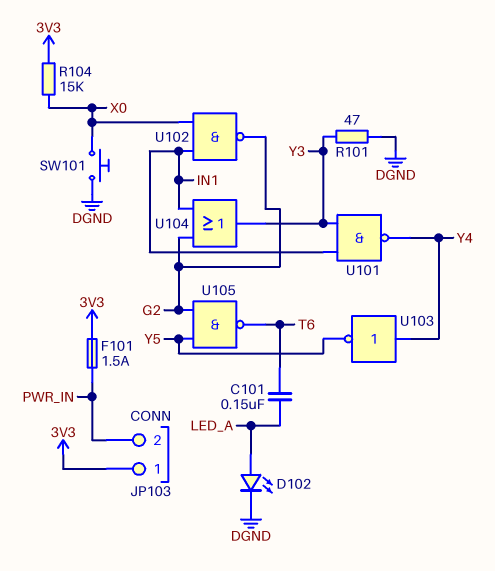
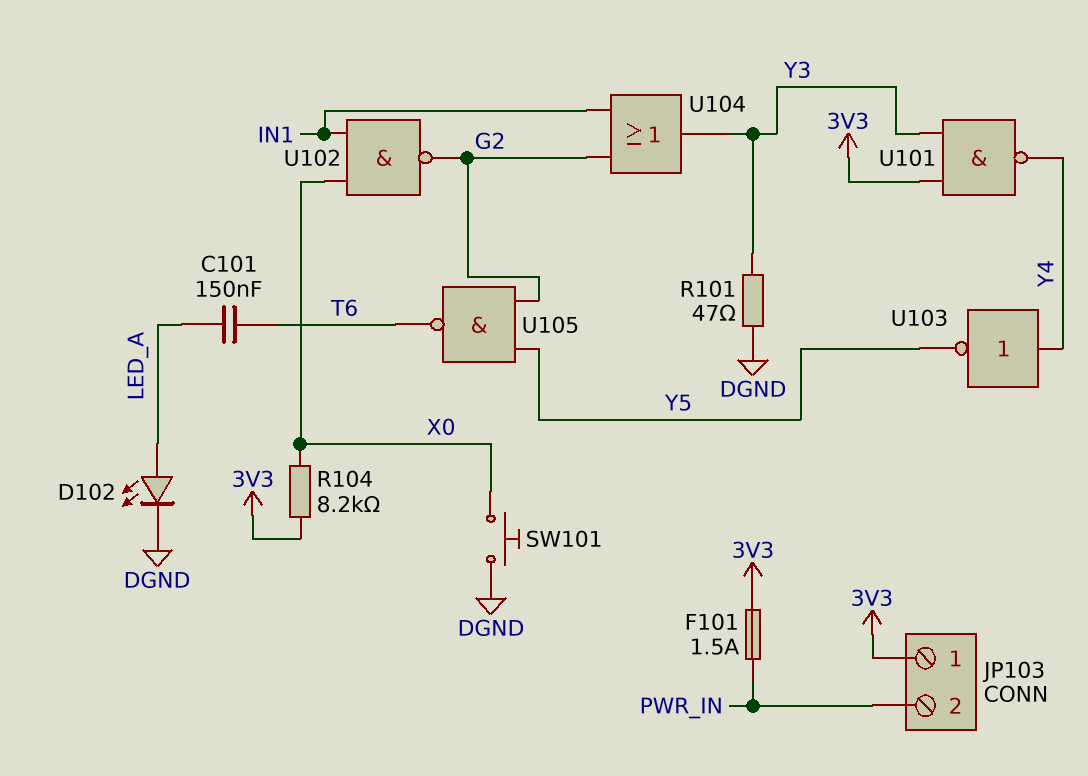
R104: 15k (3V3, X0) -> 8.2k (3V3, X0)
U101: NAND (in IN1, in Y3, out Y4) -> NAND (in 3V3, in Y3, out Y4)

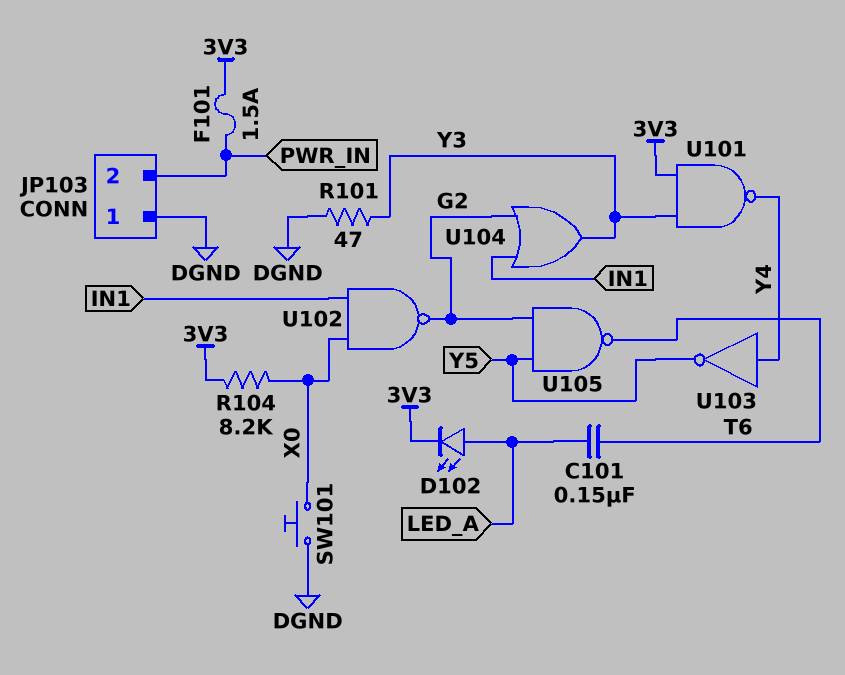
D102: LED (A LED_A, K DGND) -> LED (A LED_A, K 3V3)
JP103 pin 1: 3V3 -> DGND

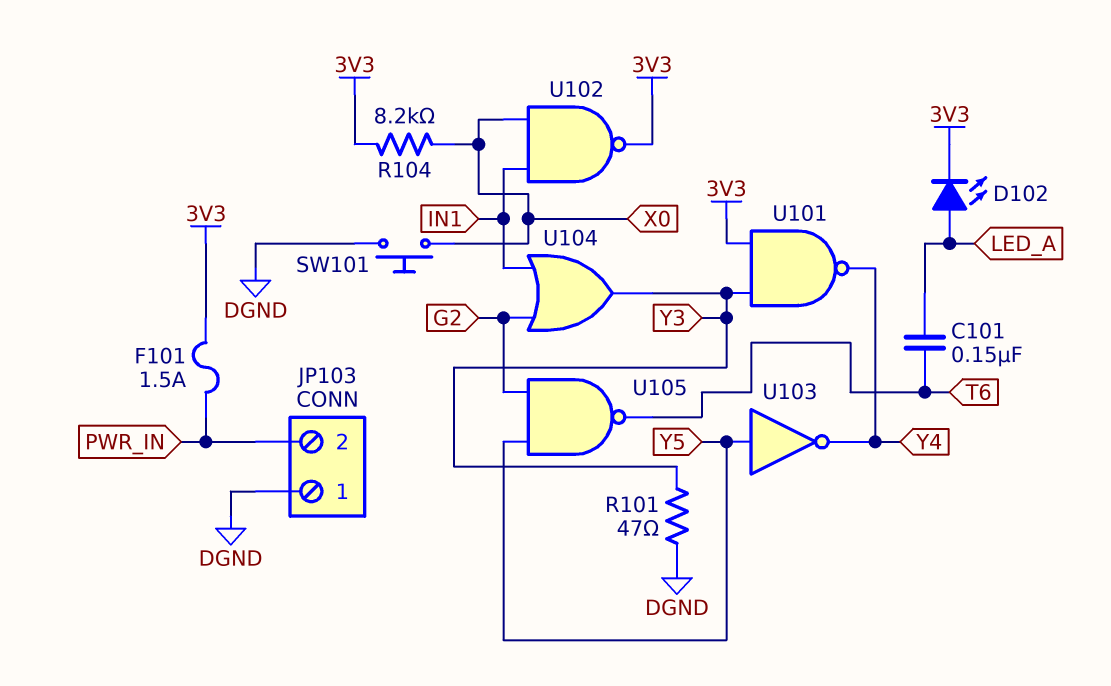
U102: NAND (in IN1, in X0, out G2) -> NAND (in IN1, in X0, out 3V3)
U103: NOT (in Y4, out Y5) -> NOT (in Y5, out Y4)

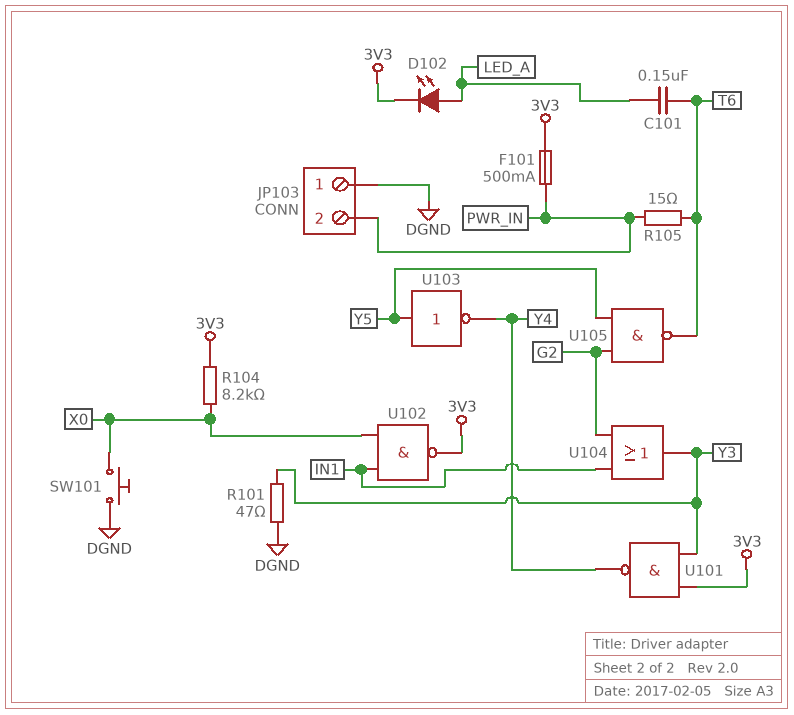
F101: 1.5A (3V3, PWR_IN) -> 500mA (3V3, PWR_IN)
R105: none -> 15 (PWR_IN, T6)

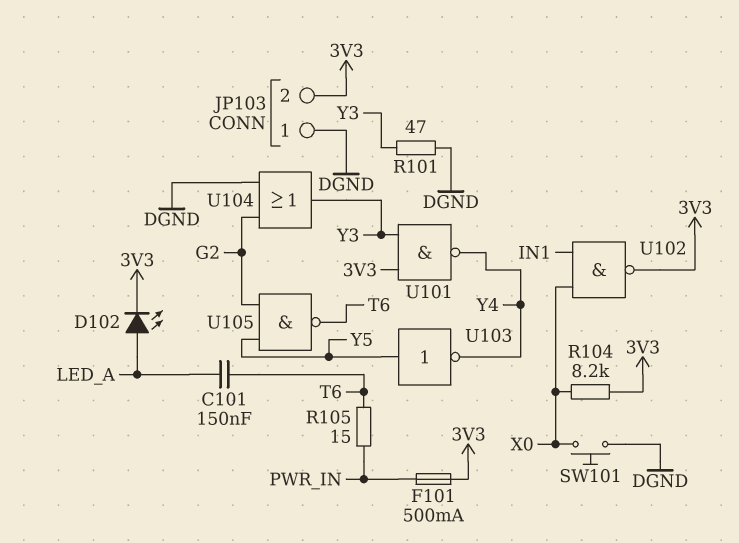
JP103 pin 2: PWR_IN -> 3V3
U104: OR (in G2, in IN1, out Y3) -> OR (in DGND, in G2, out Y3)

